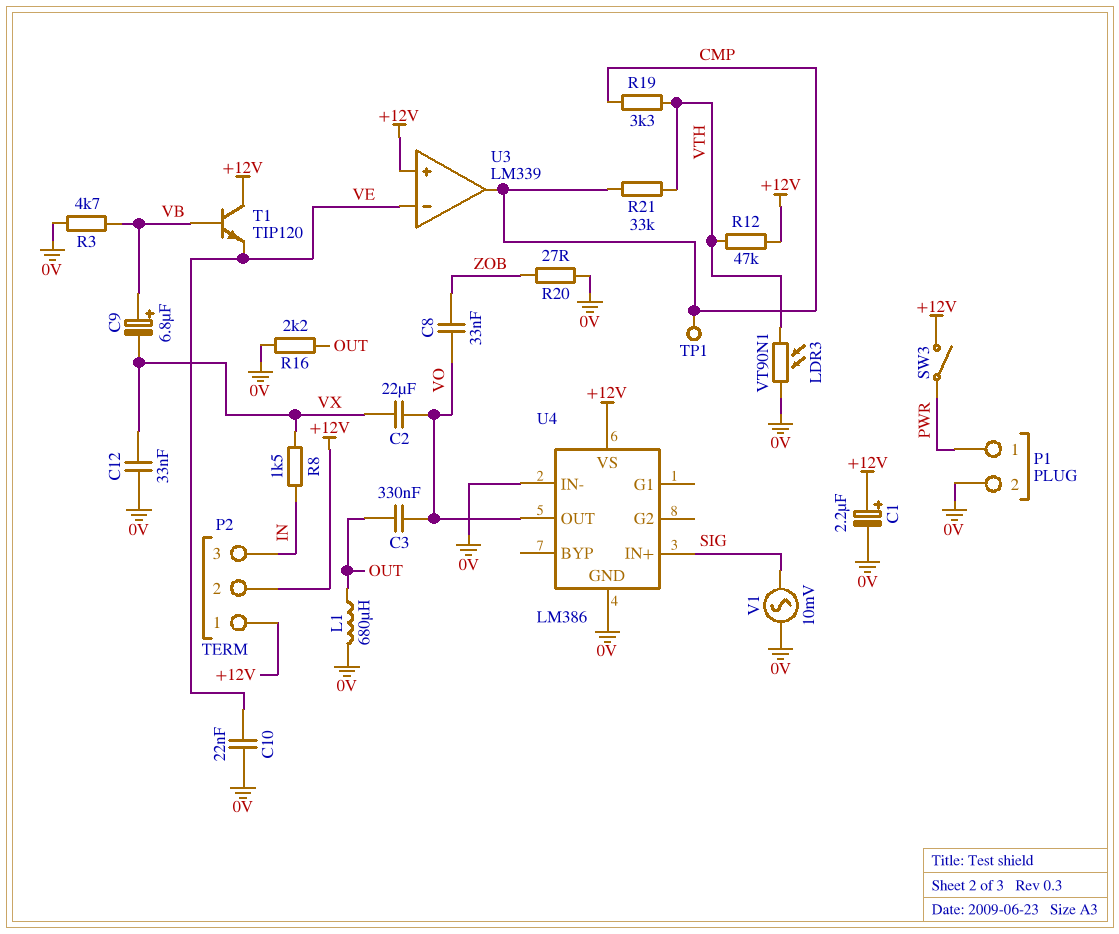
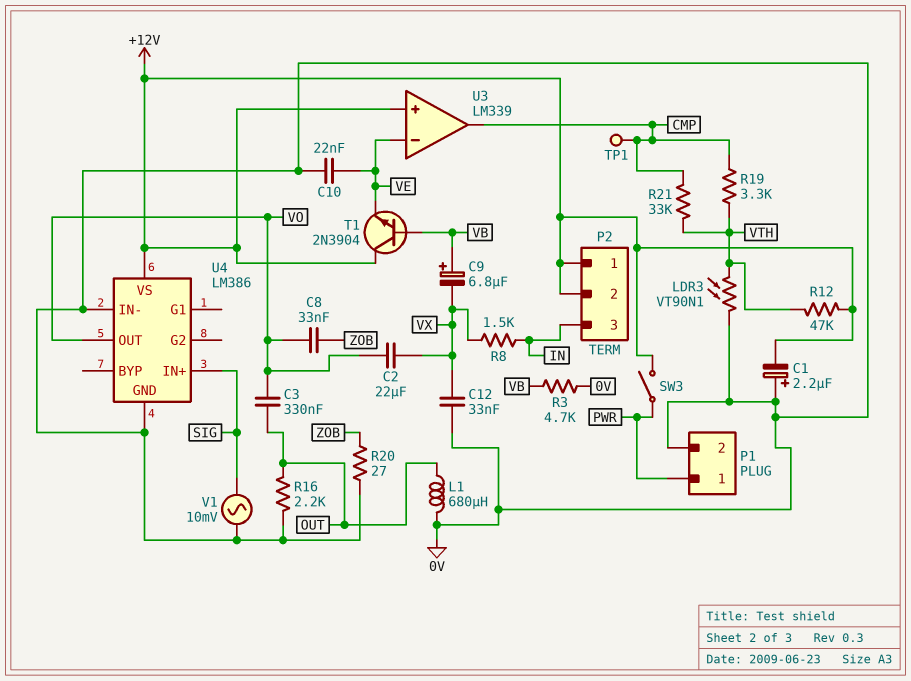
C1: 2.2uF (plus +12V, minus 0V) -> 2.2uF (plus 0V, minus +12V)
T1: NPN TIP120 (B VB, C +12V, E VE) -> NPN 2N3904 (B VB, C +12V, E VE)

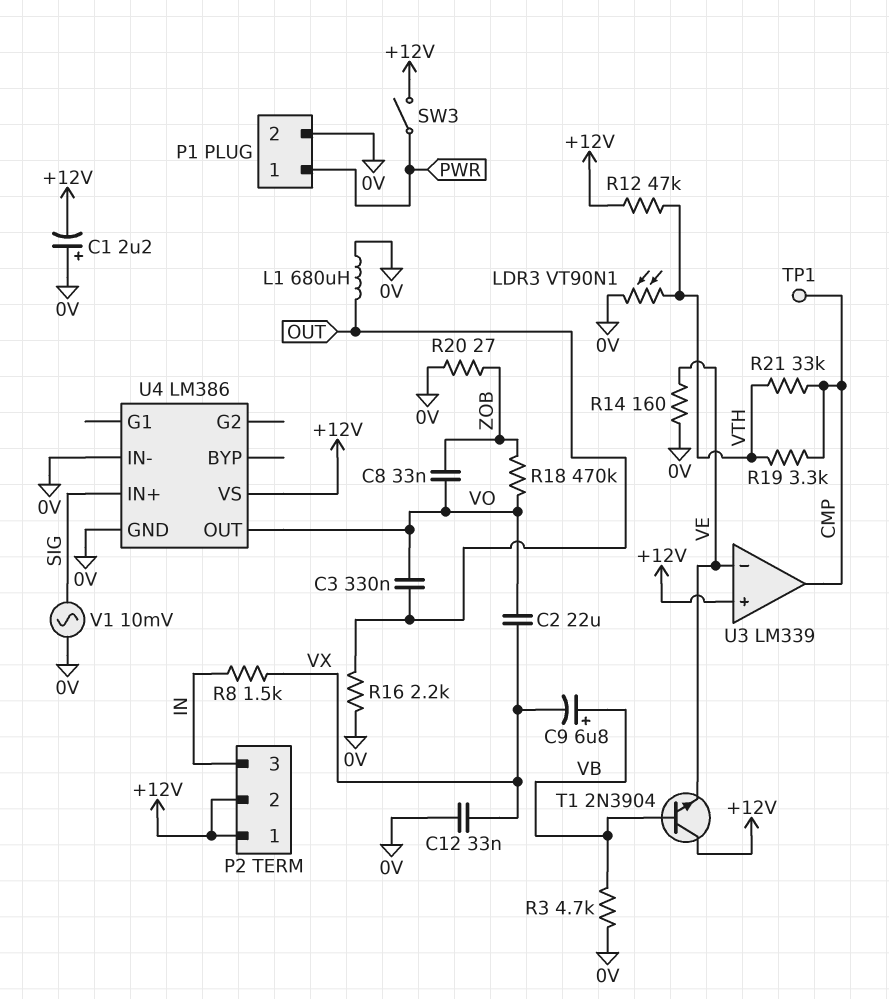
C10: 22nF (0V, VE) -> none
R14: none -> 160 (0V, VE)
R18: none -> 470k (VO, ZOB)

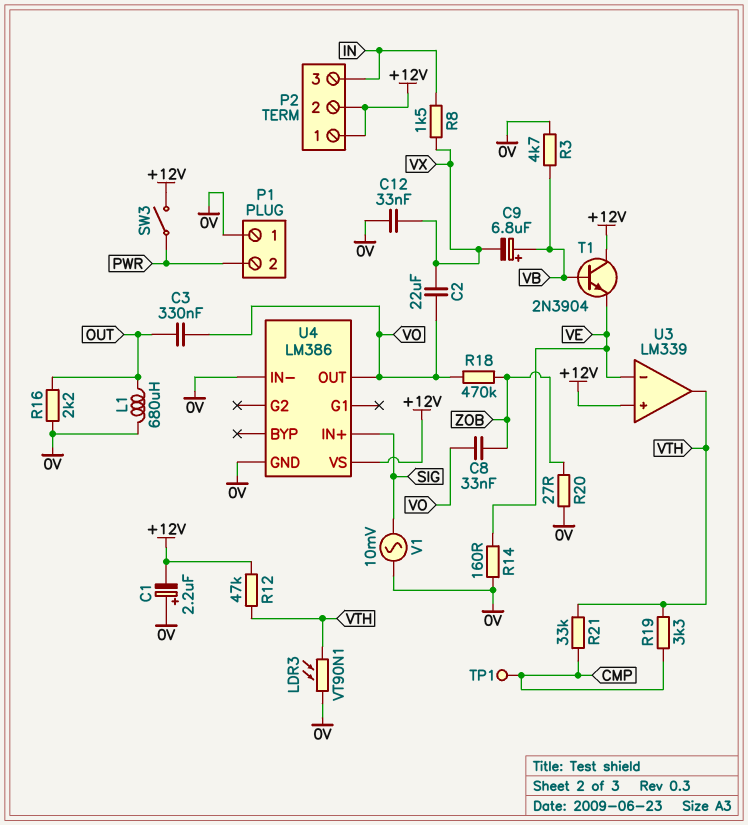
P1 pin 1: PWR -> 0V
P1 pin 2: 0V -> PWR
U3 pin out: CMP -> VTH

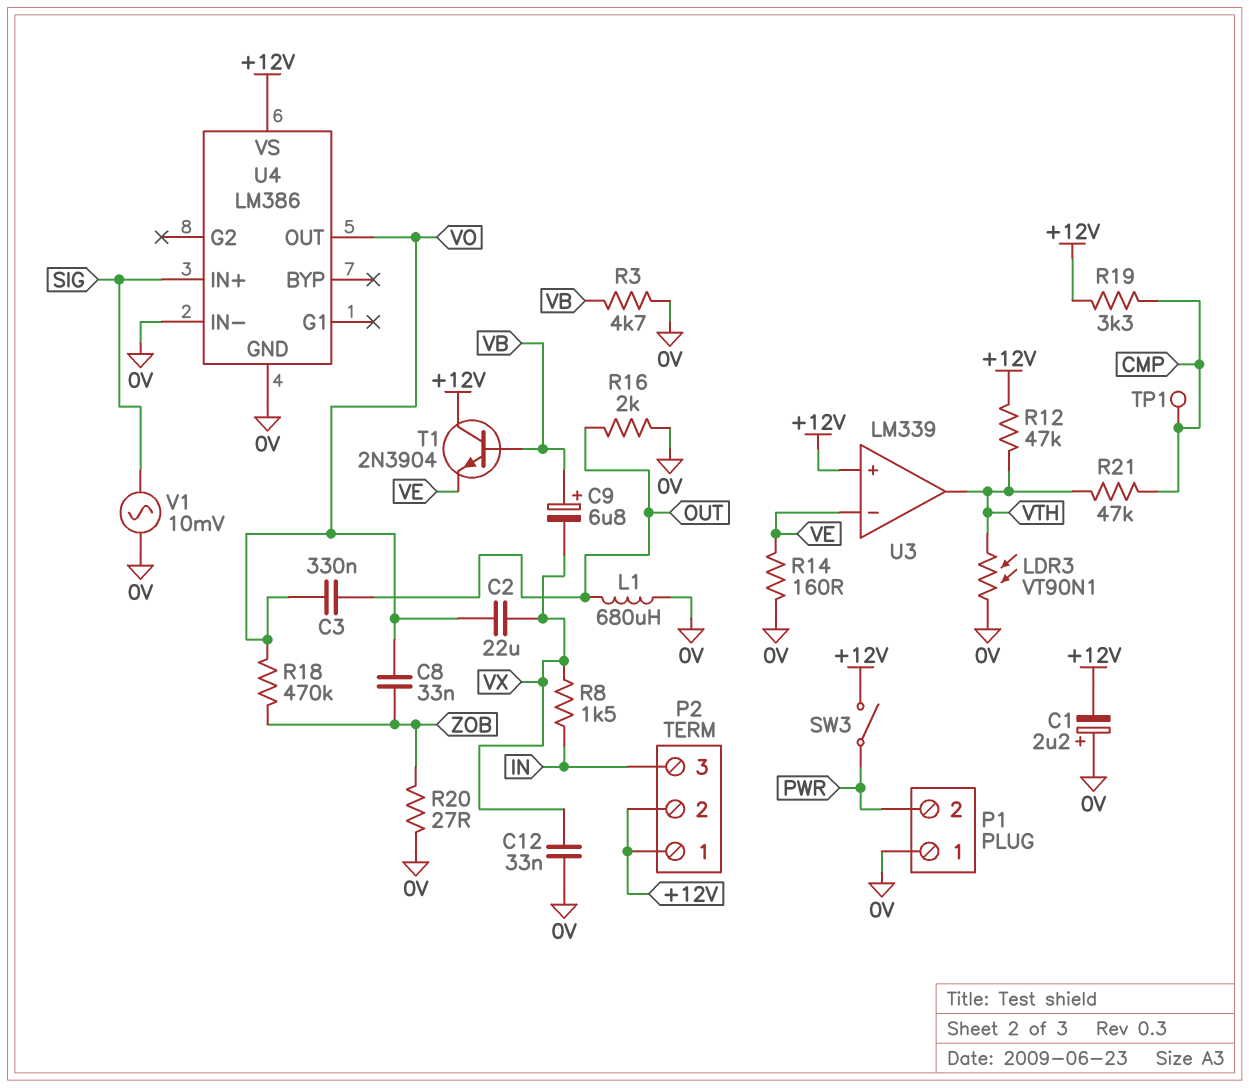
R16: 2.2k (0V, OUT) -> 2k (0V, OUT)
R19: 3.3k (CMP, VTH) -> 3.3k (+12V, CMP)
R21: 33k (CMP, VTH) -> 47k (CMP, VTH)

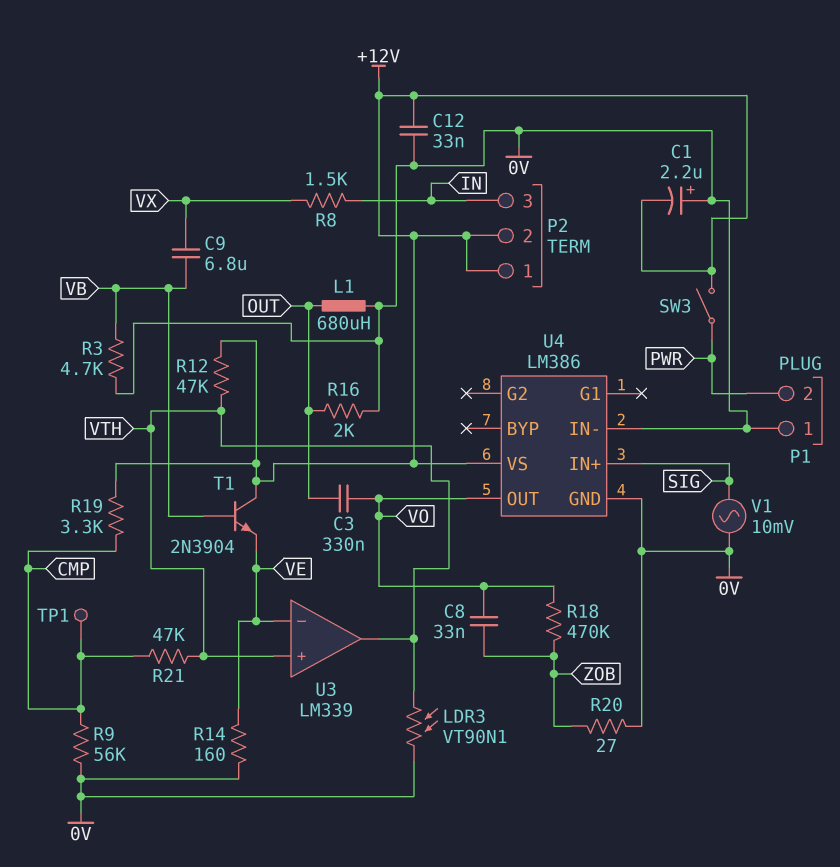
C2: 22uF (VO, VX) -> none
C9: 6.8uF (plus VB, minus VX) -> 6.8uF (VB, VX)
C12: 33nF (0V, VX) -> 33nF (+12V, 0V)
R9: none -> 56k (0V, CMP)
U3 pin in+: +12V -> VTH

